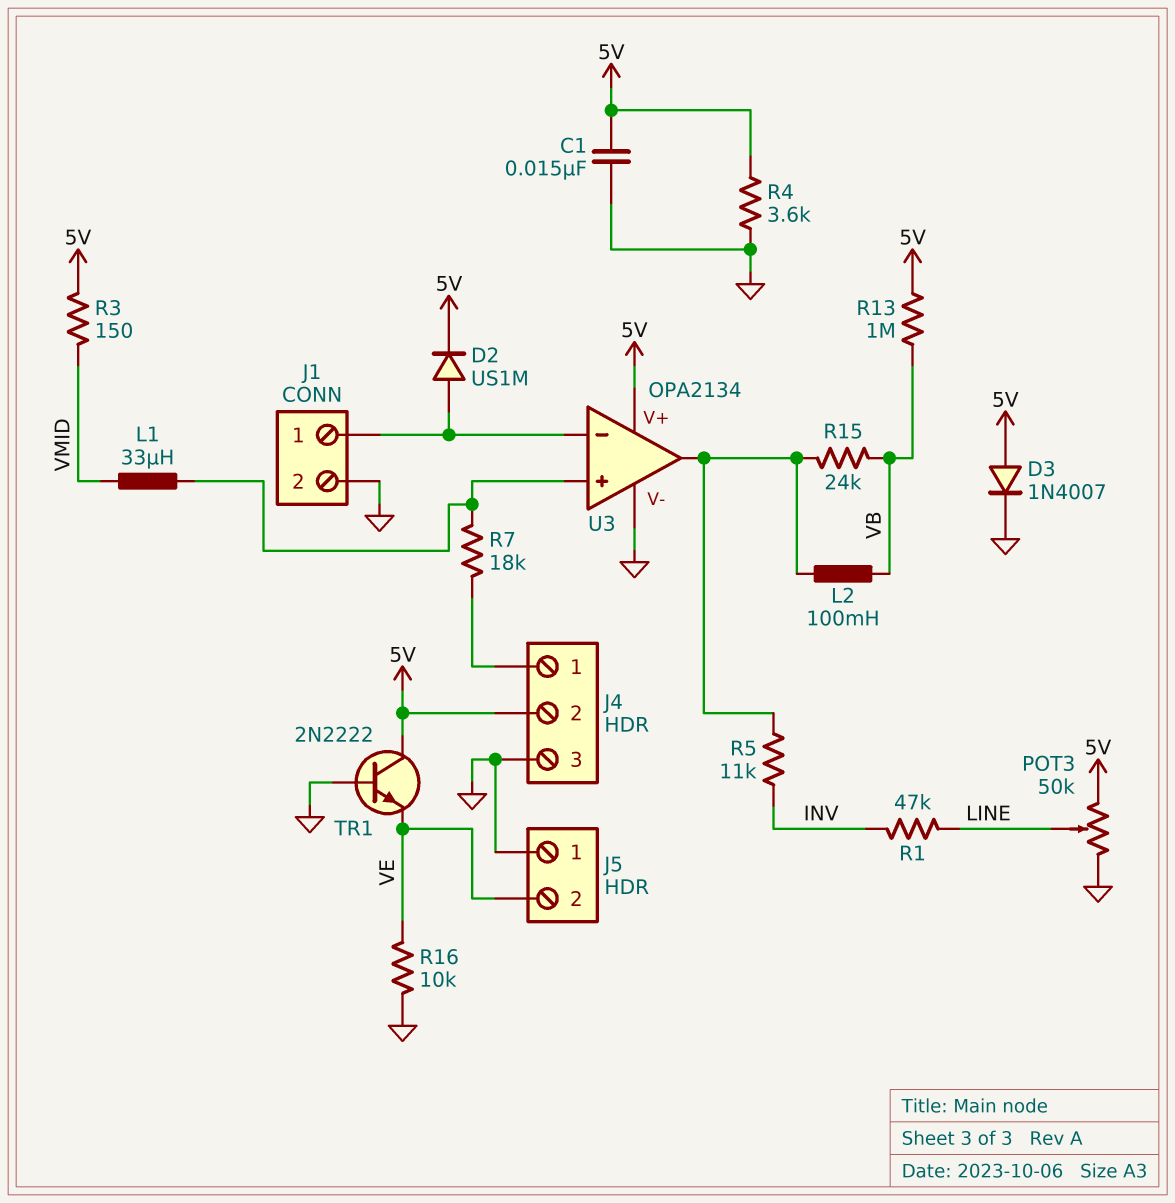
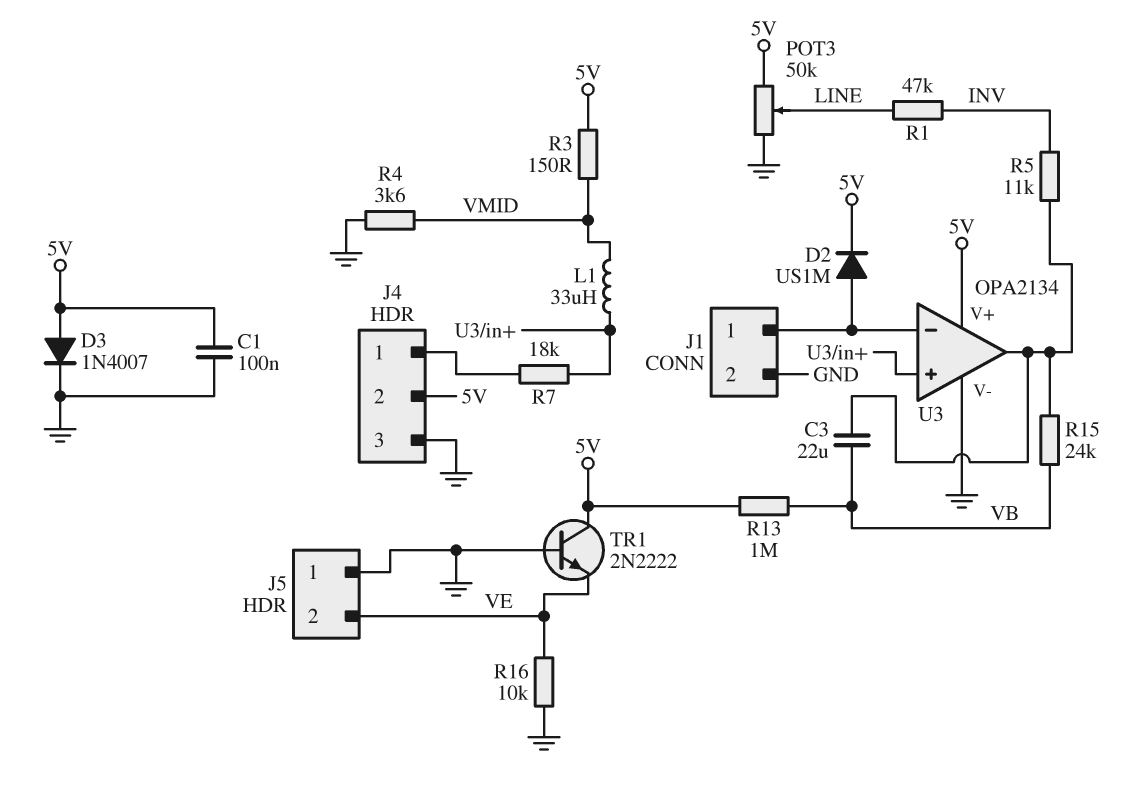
C1: 15nF (5V, GND) -> 100nF (5V, GND)
C3: none -> 22uF (U3/out, VB)
L2: 100mH (U3/out, VB) -> none
R4: 3.6k (5V, GND) -> 3.6k (GND, VMID)

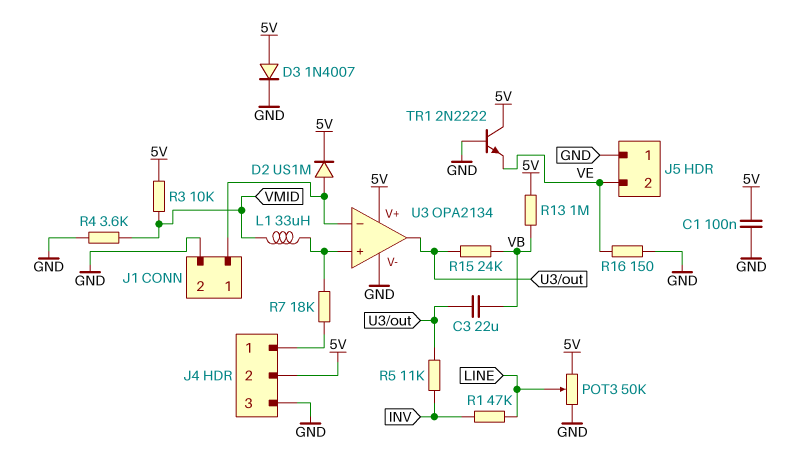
R3: 150 (5V, VMID) -> 10k (5V, VMID)
R16: 10k (GND, VE) -> 150 (GND, VE)

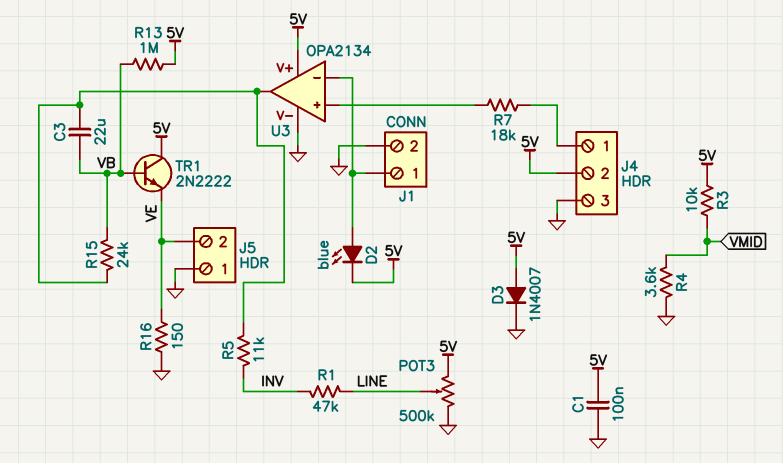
D2: diode US1M (A J1/1, K 5V) -> LED blue (A J1/1, K 5V)
L1: 33uH (U3/in+, VMID) -> none
POT3: 50k (5V, GND, wiper LINE) -> 500k (5V, GND, wiper LINE)
TR1: NPN 2N2222 (B GND, C 5V, E VE) -> NPN 2N2222 (B VB, C 5V, E VE)

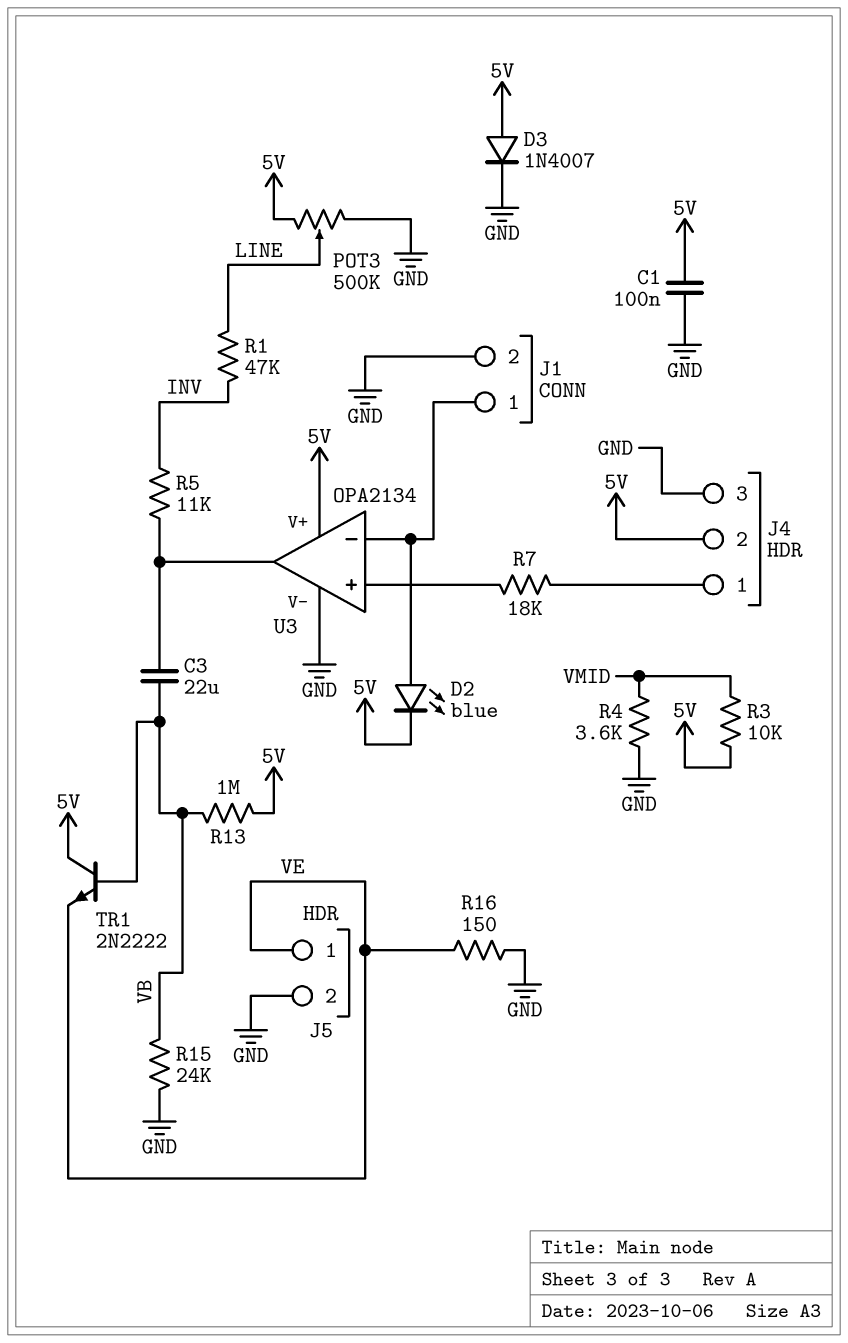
J5 pin 1: GND -> VE
J5 pin 2: VE -> GND
R15: 24k (U3/out, VB) -> 24k (GND, VB)

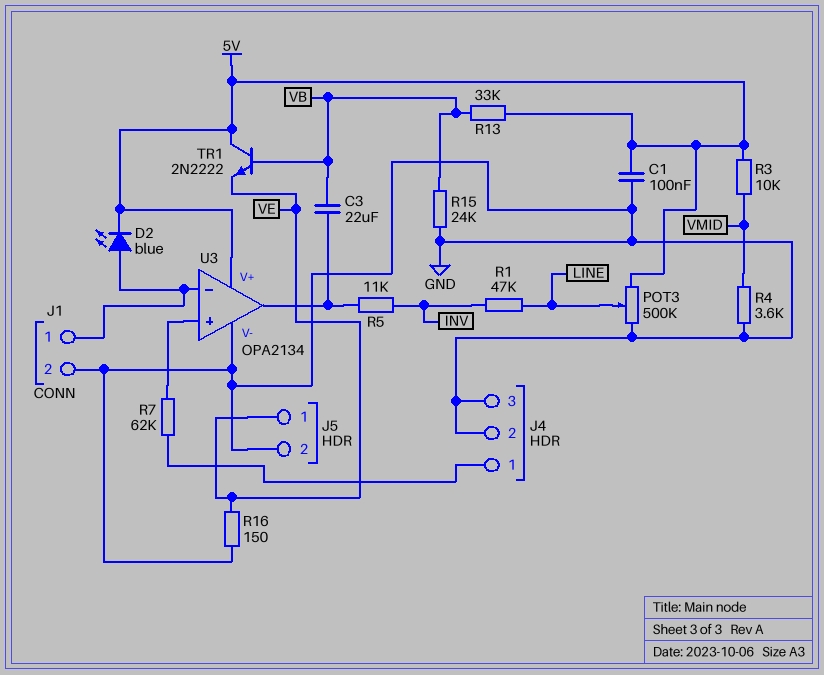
D3: diode 1N4007 (A 5V, K GND) -> none
J4 pin 2: 5V -> GND
R7: 18k (J4/1, U3/in+) -> 62k (J4/1, U3/in+)
R13: 1M (5V, VB) -> 33k (5V, VB)

